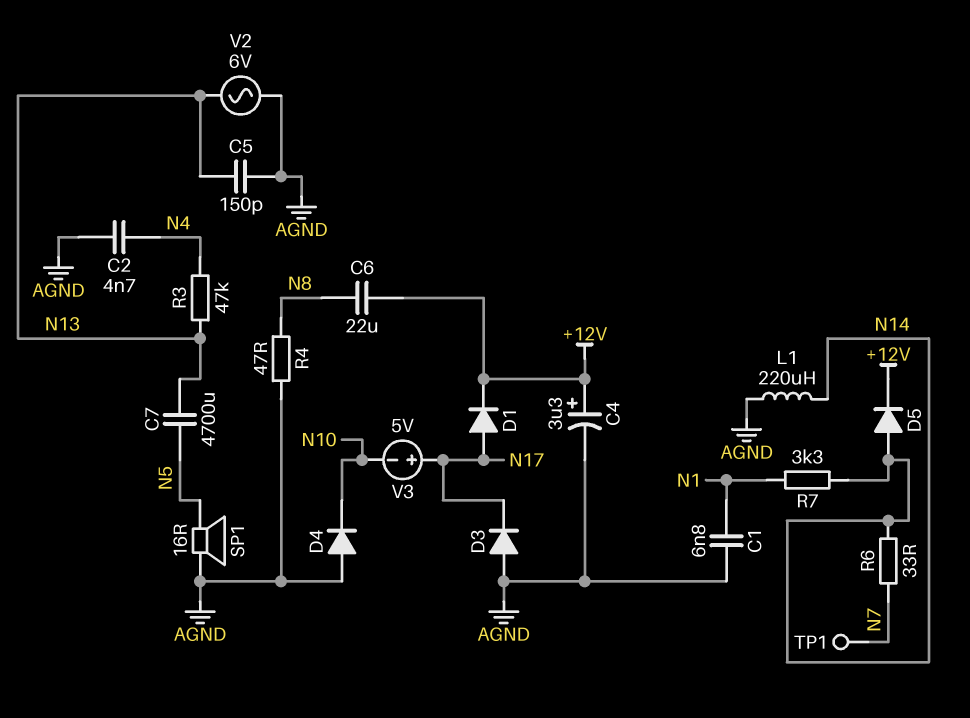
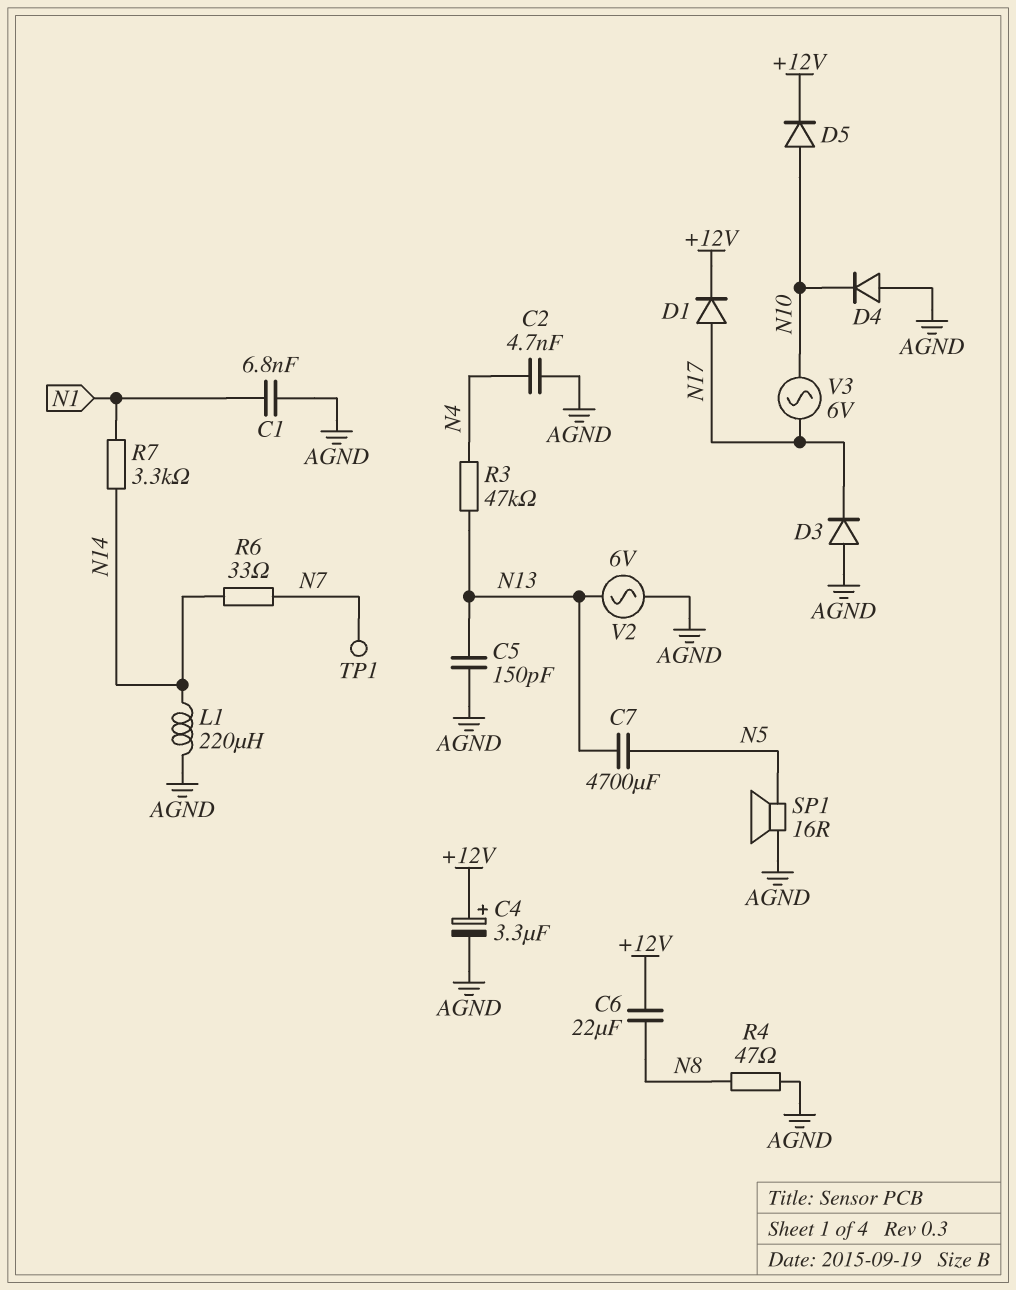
D5: diode (A N14, K +12V) -> diode (A N10, K +12V)
V3: 5V (plus N17, minus N10) -> AC 6V (N10, N17)

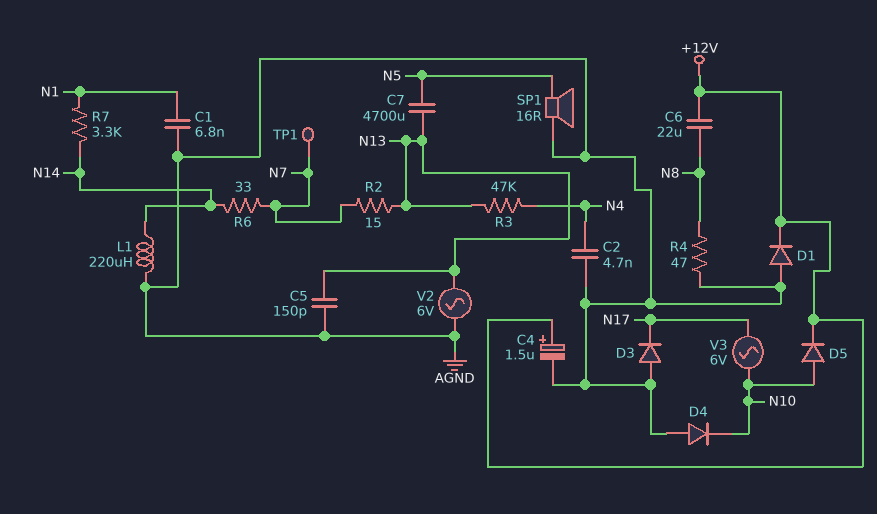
C4: 3.3uF (plus +12V, minus AGND) -> 1.5uF (plus +12V, minus AGND)
D1: diode (A N17, K +12V) -> diode (A AGND, K +12V)
R2: none -> 15 (N7, N13)

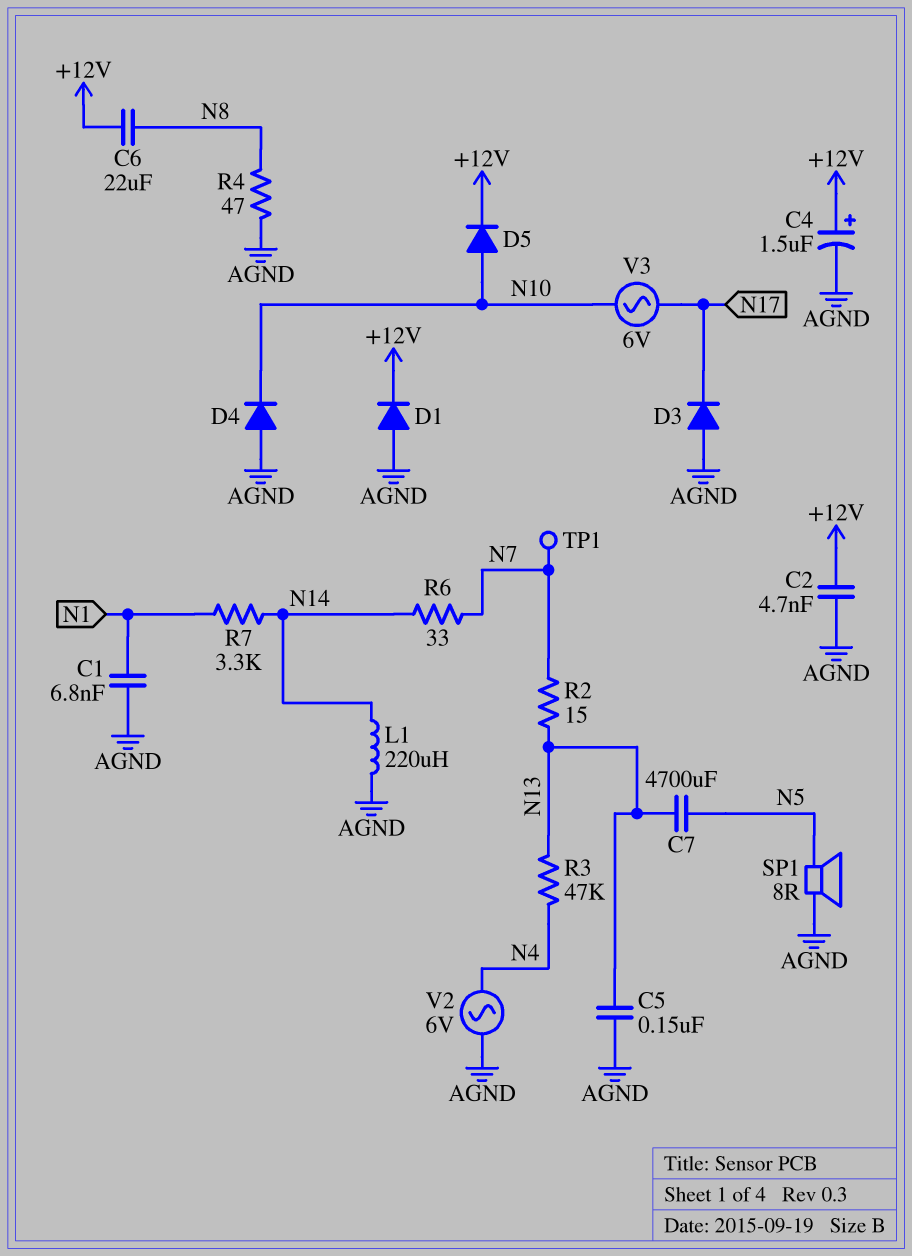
C2: 4.7nF (AGND, N4) -> 4.7nF (+12V, AGND)
C5: 150pF (AGND, N13) -> 150nF (AGND, N13)
SP1: speaker 16R (AGND, N5) -> speaker 8R (AGND, N5)
V2: AC 6V (AGND, N13) -> AC 6V (AGND, N4)

